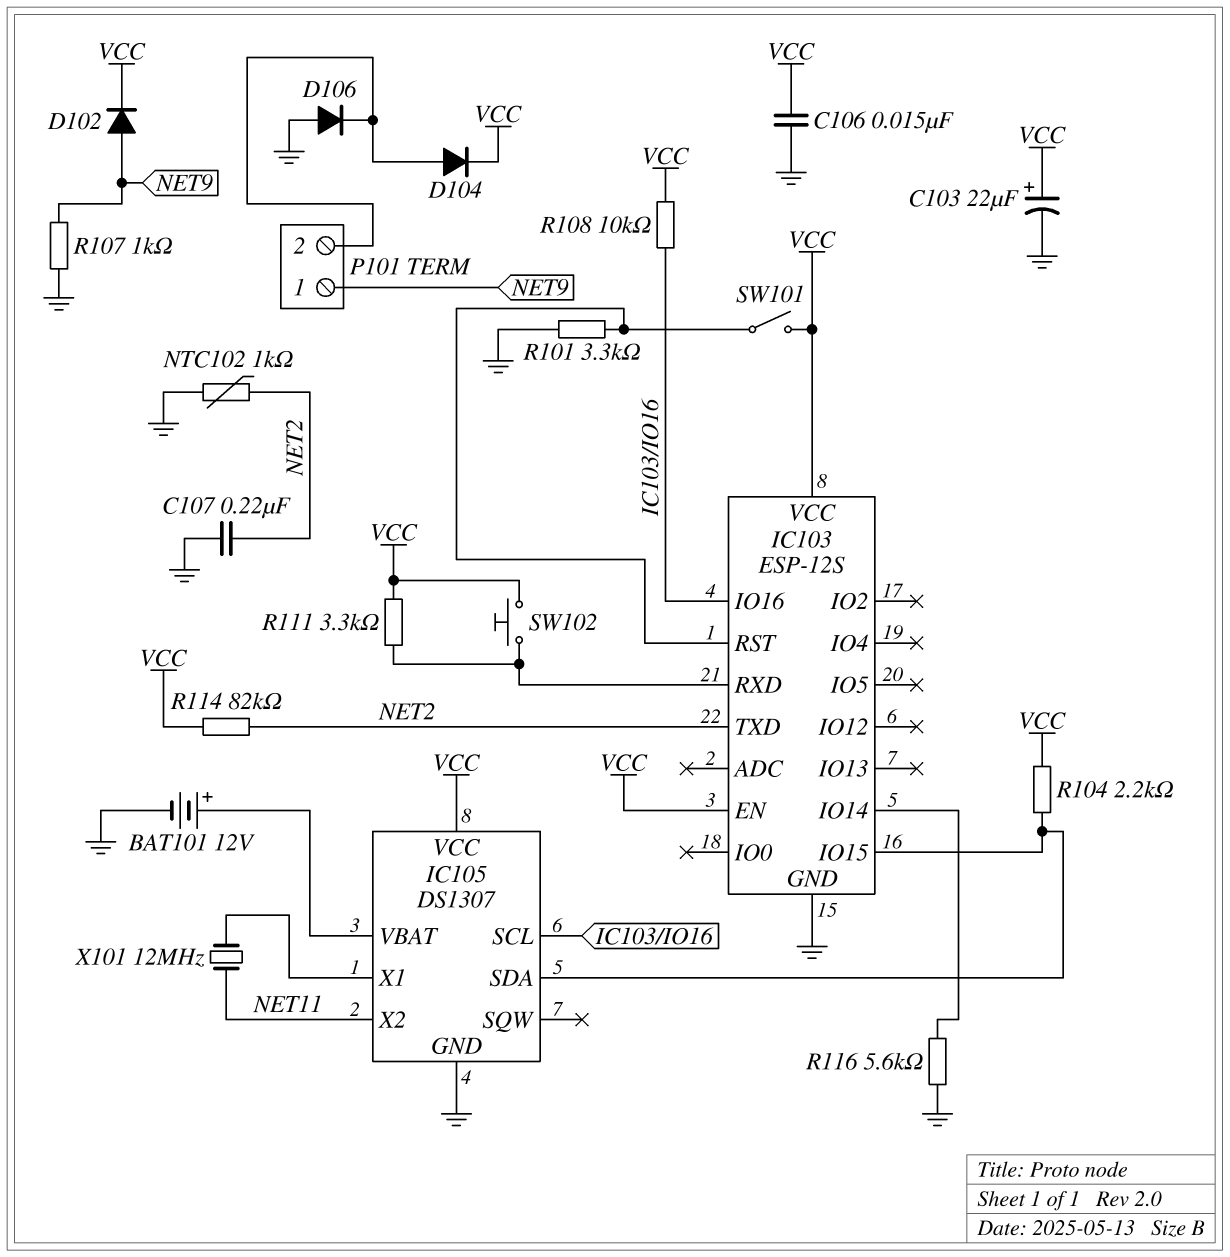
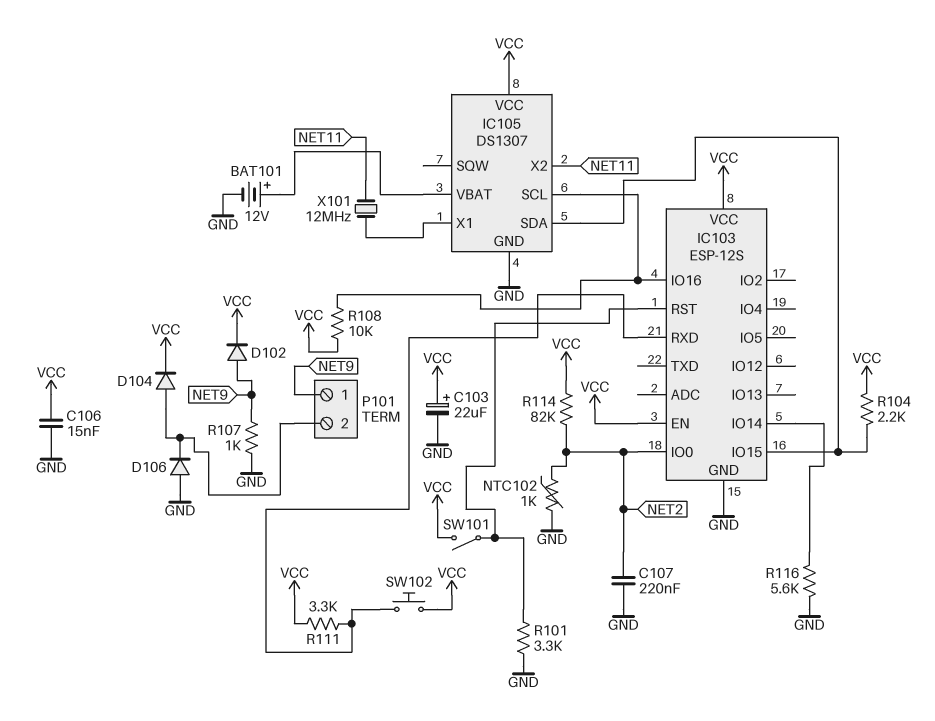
IC103 pin IO0: none -> NET2
IC103 pin TXD: NET2 -> none

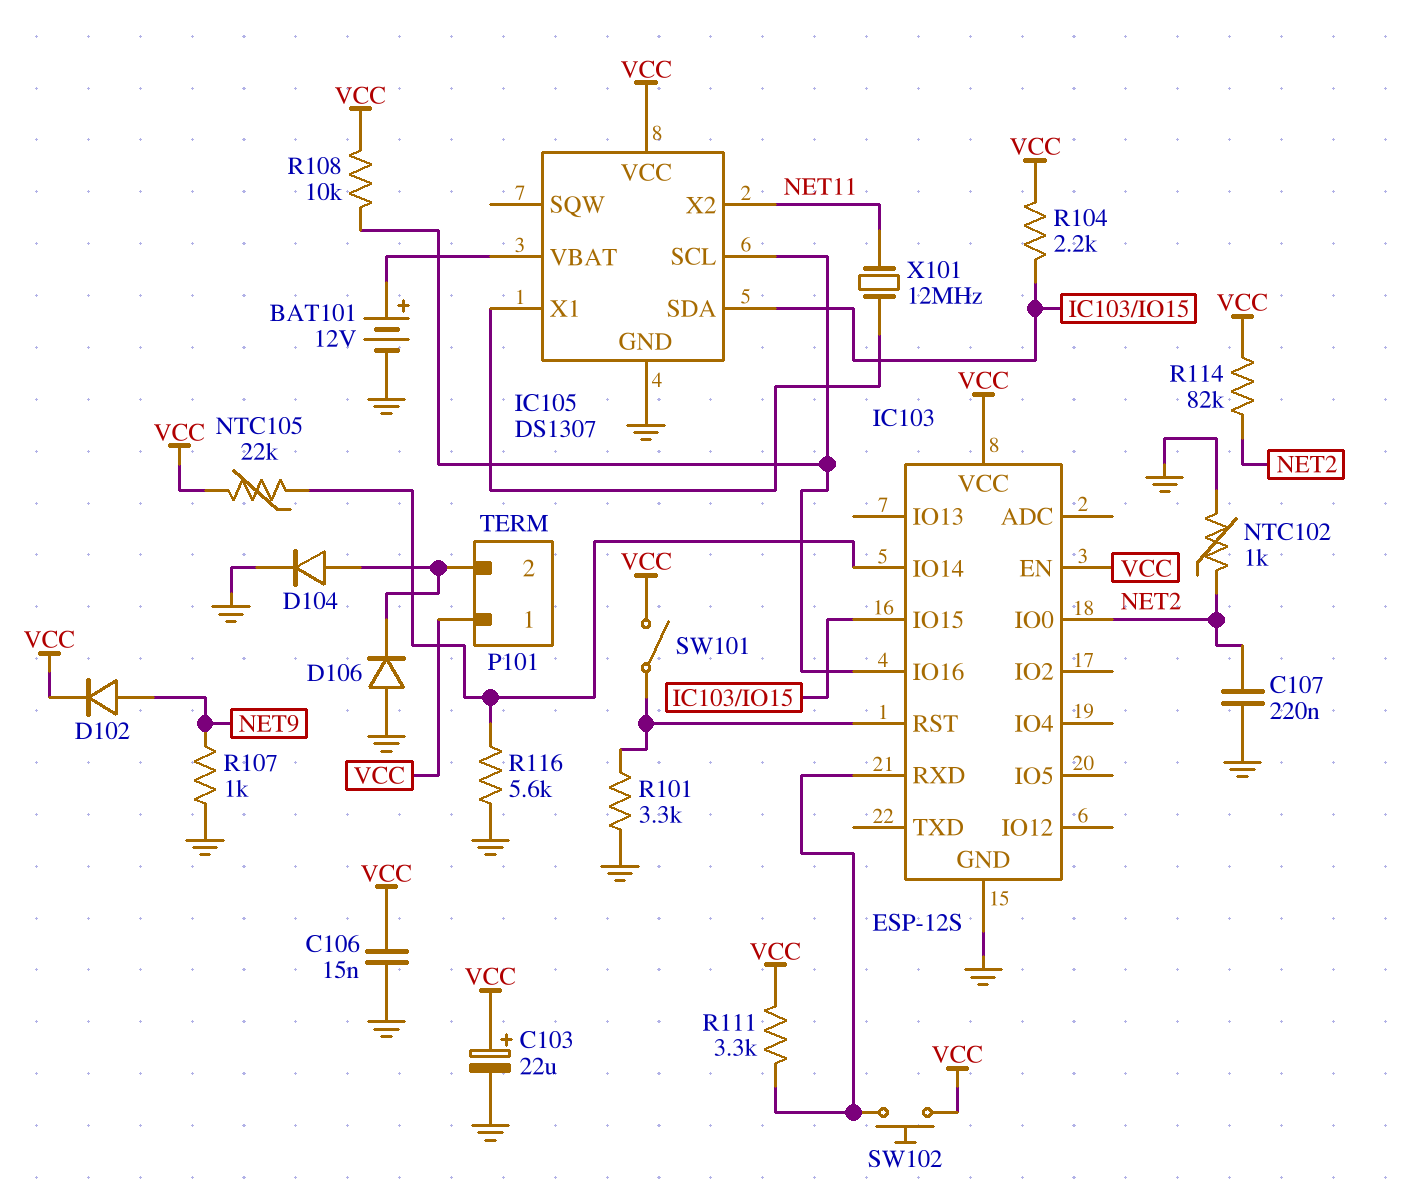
D104: diode (A P101/2, K VCC) -> diode (A P101/2, K GND)
NTC105: none -> 22k (IC103/IO14, VCC)
P101 pin 1: NET9 -> VCC

